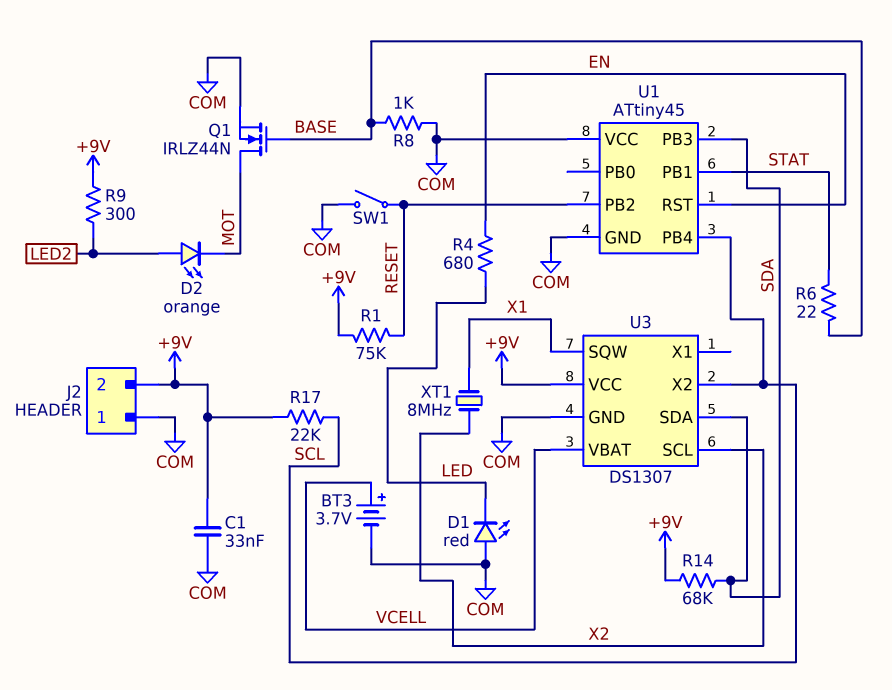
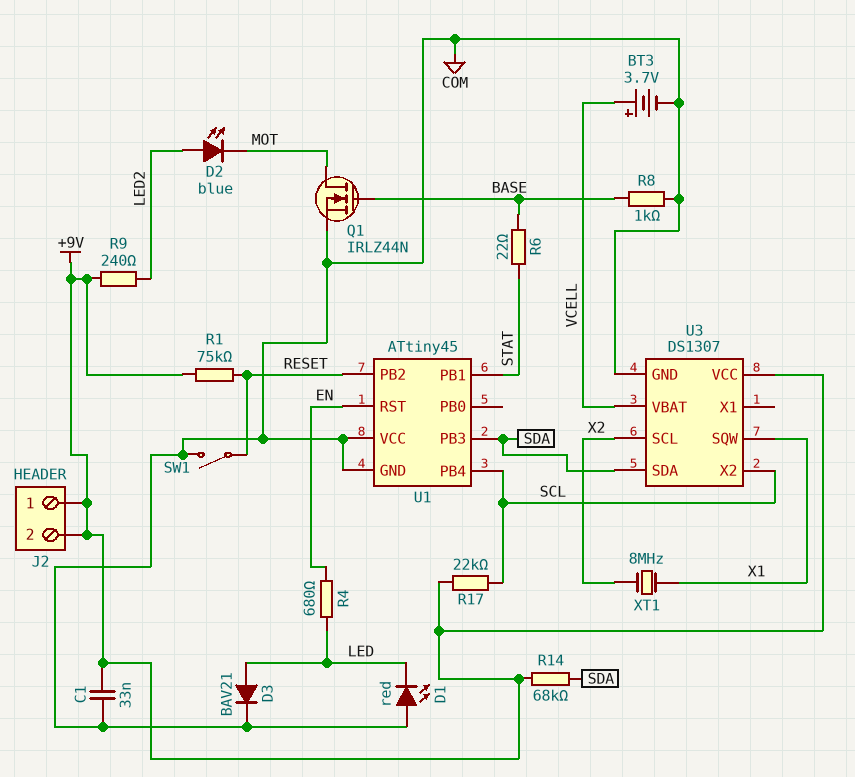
D2: LED orange (A LED2, K MOT) -> LED blue (A LED2, K MOT)
D3: none -> diode BAV21 (A LED, K COM)
J2 pin 1: COM -> +9V
R9: 300 (+9V, LED2) -> 240 (+9V, LED2)

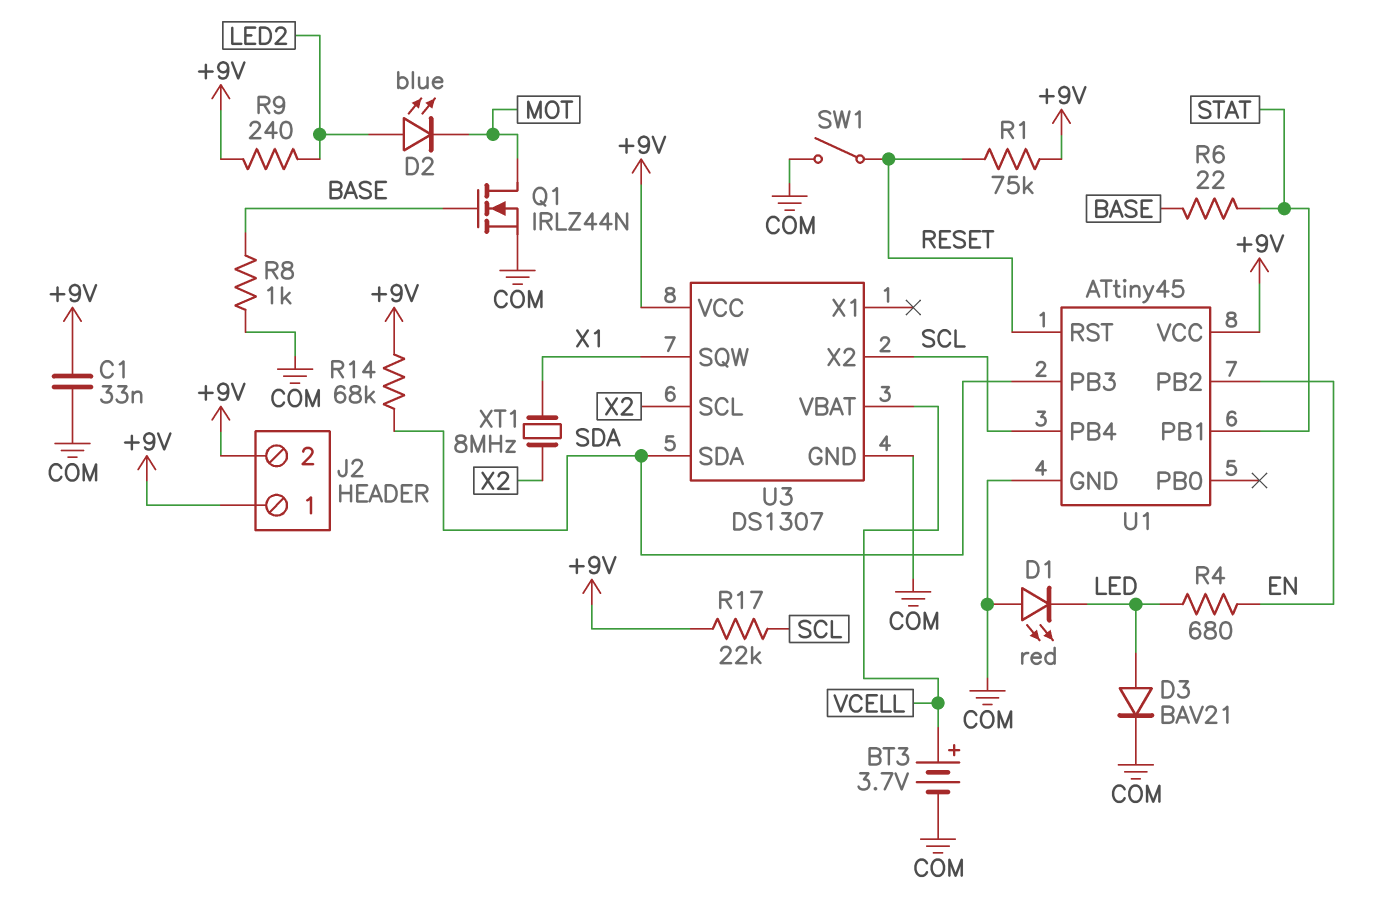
U1 pin PB2: RESET -> EN
U1 pin RST: EN -> RESET
U1 pin VCC: COM -> +9V

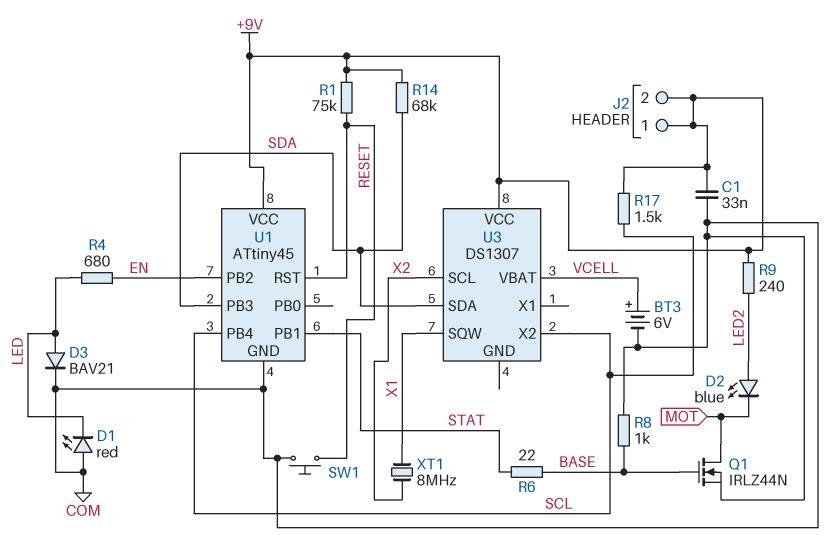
BT3: 3.7V (plus VCELL, minus COM) -> 6V (plus VCELL, minus COM)
R17: 22k (+9V, SCL) -> 1.5k (+9V, SCL)
SW1: switch (COM, RESET) -> button (COM, RESET)
U3 pin GND: COM -> none

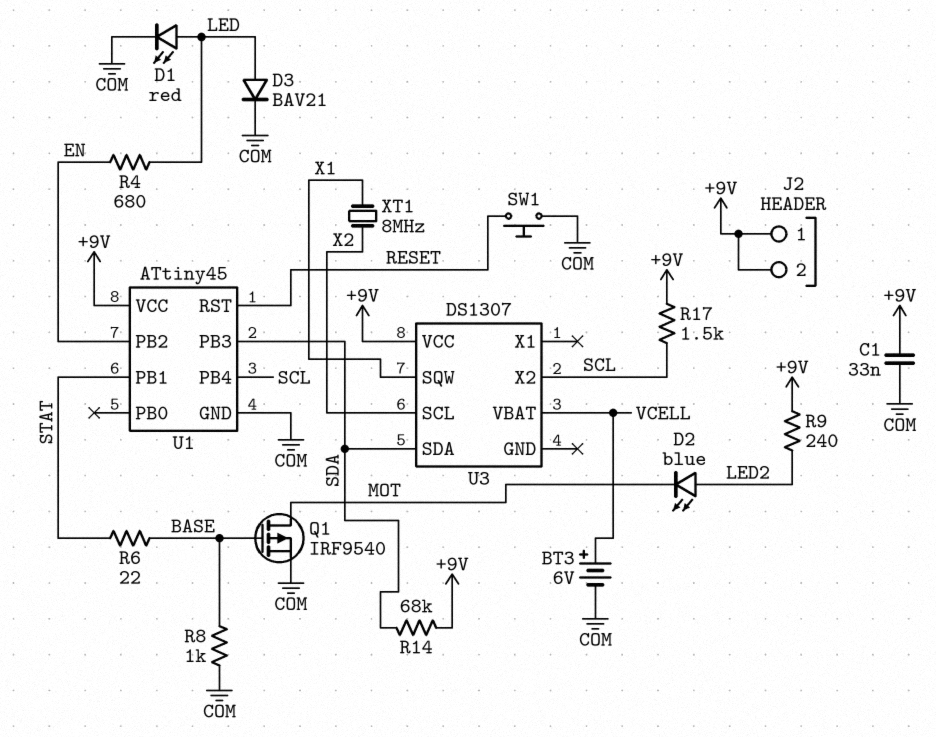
D1: LED red (A COM, K LED) -> LED red (A LED, K COM)
Q1: NMOS IRLZ44N (G BASE, D MOT, S COM) -> PMOS IRF9540 (G BASE, D MOT, S COM)
R1: 75k (+9V, RESET) -> none

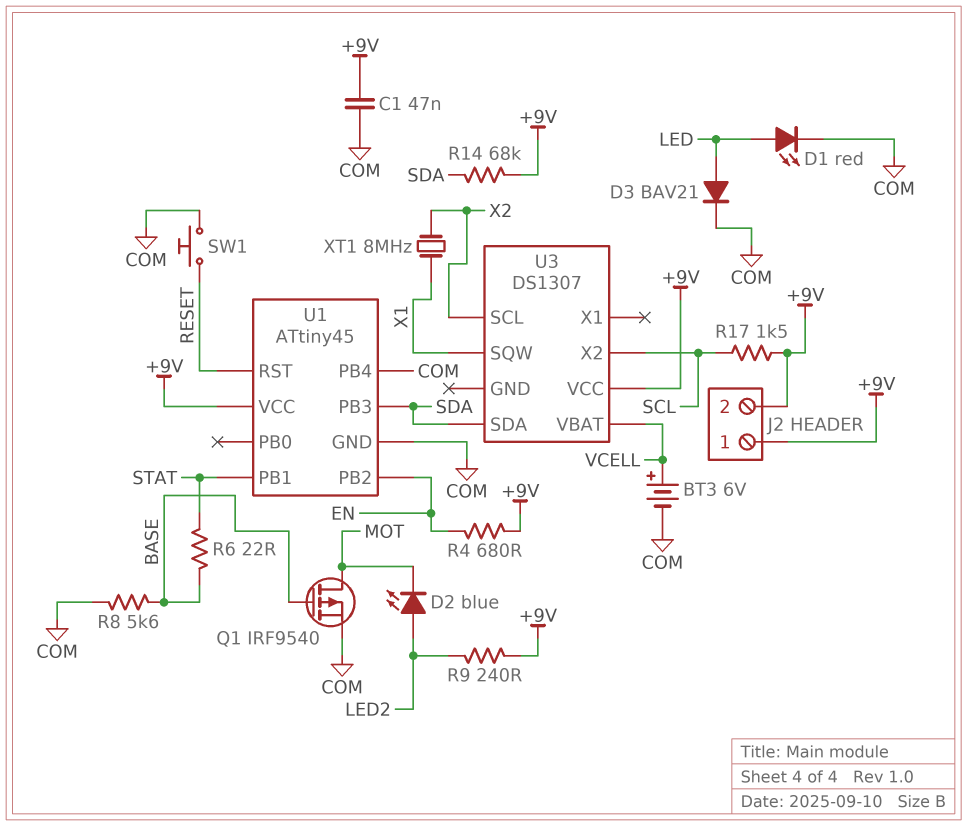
C1: 33nF (+9V, COM) -> 47nF (+9V, COM)
R4: 680 (EN, LED) -> 680 (+9V, EN)
R8: 1k (BASE, COM) -> 5.6k (BASE, COM)
U1 pin PB4: SCL -> COM

